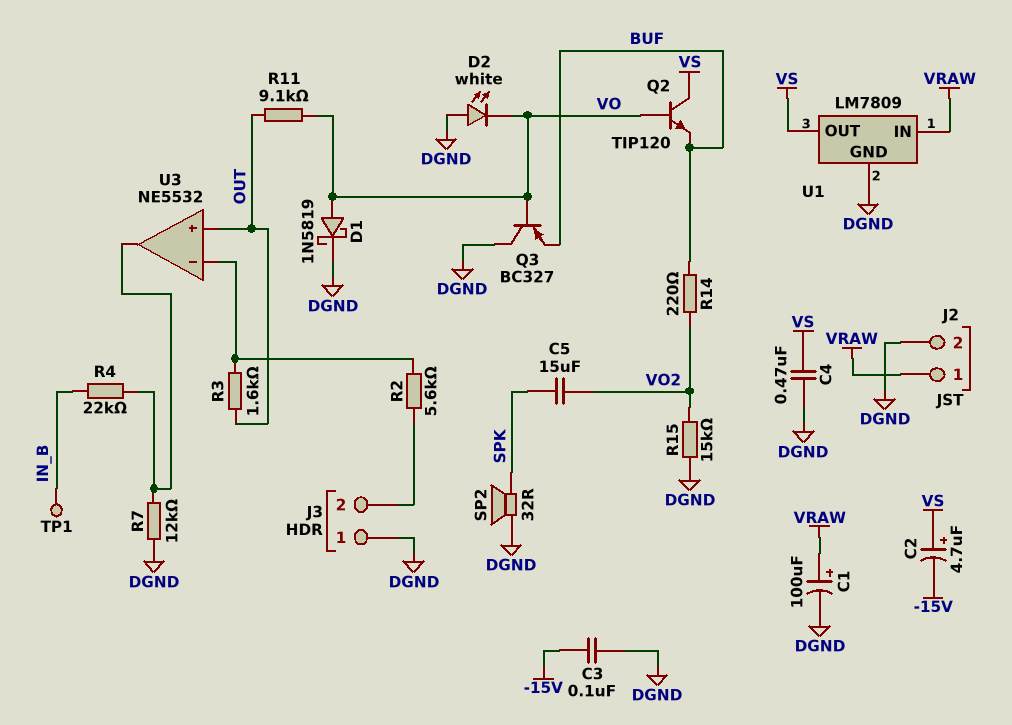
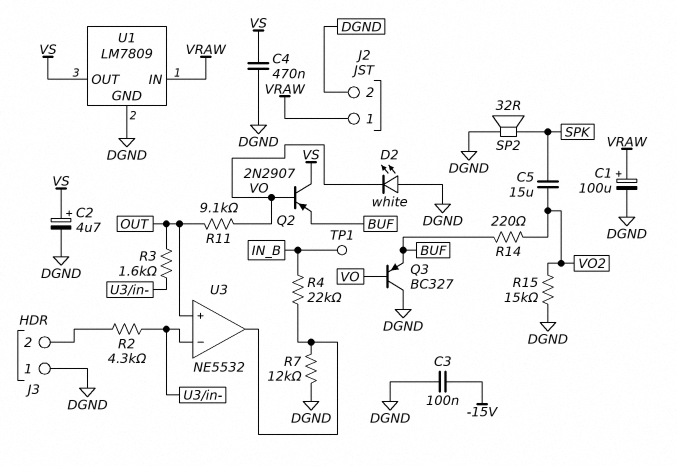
C2: 4.7uF (plus VS, minus -15V) -> 4.7uF (plus VS, minus DGND)
D1: schottky 1N5819 (A VO, K DGND) -> none
Q2: NPN TIP120 (B VO, C VS, E BUF) -> PNP 2N2907 (B VO, C VS, E BUF)
R2: 5.6k (J3/2, U3/in-) -> 4.3k (J3/2, U3/in-)

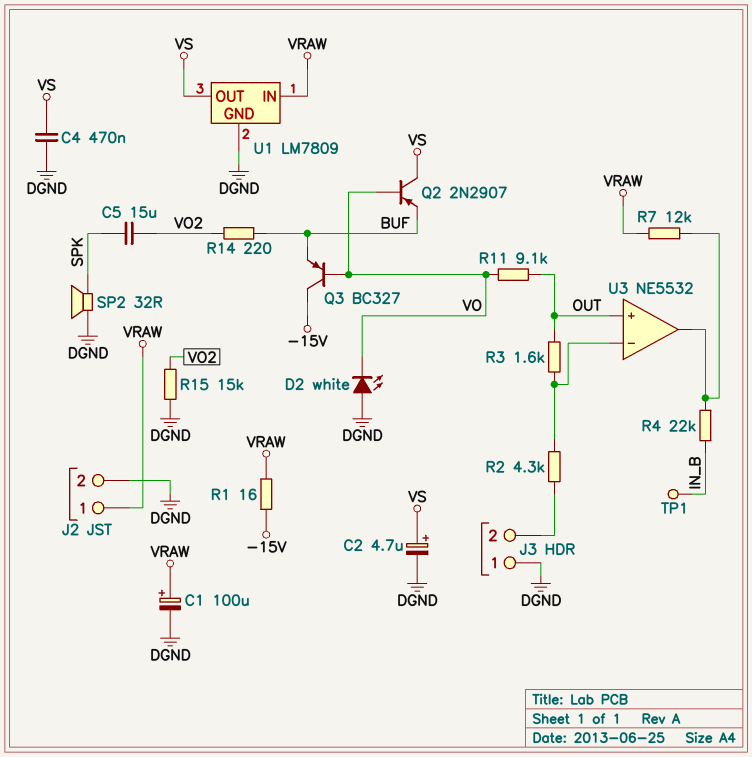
C3: 100nF (-15V, DGND) -> none
Q3: PNP BC327 (B VO, C DGND, E BUF) -> PNP BC327 (B VO, C -15V, E BUF)
R1: none -> 16 (-15V, VRAW)
R7: 12k (DGND, U3/out) -> 12k (U3/out, VRAW)

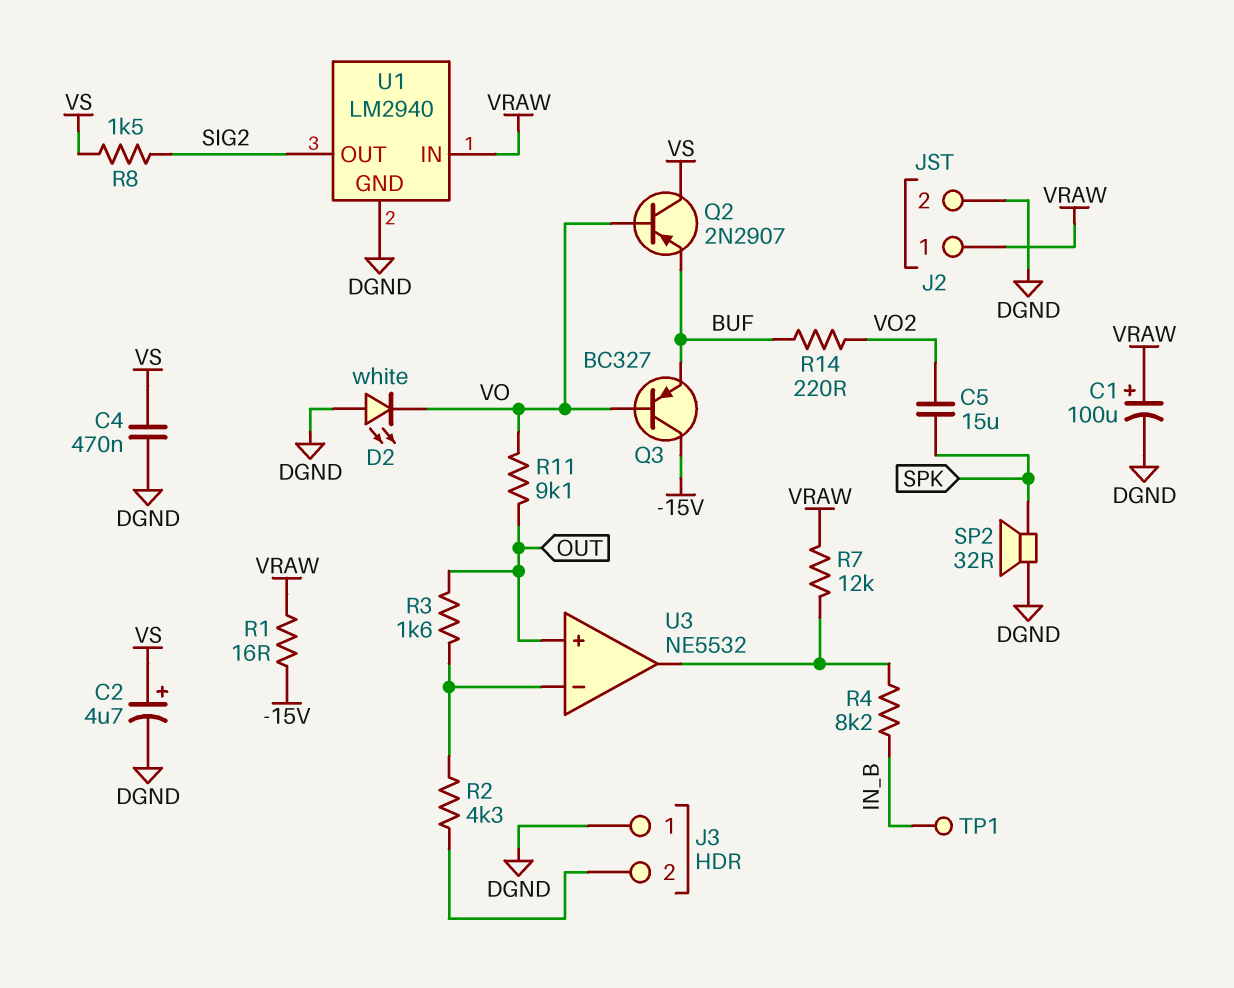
R4: 22k (IN_B, U3/out) -> 8.2k (IN_B, U3/out)
R8: none -> 1.5k (SIG2, VS)
R15: 15k (DGND, VO2) -> none
U1: LM7809 -> LM2940
U1 pin OUT: VS -> SIG2

